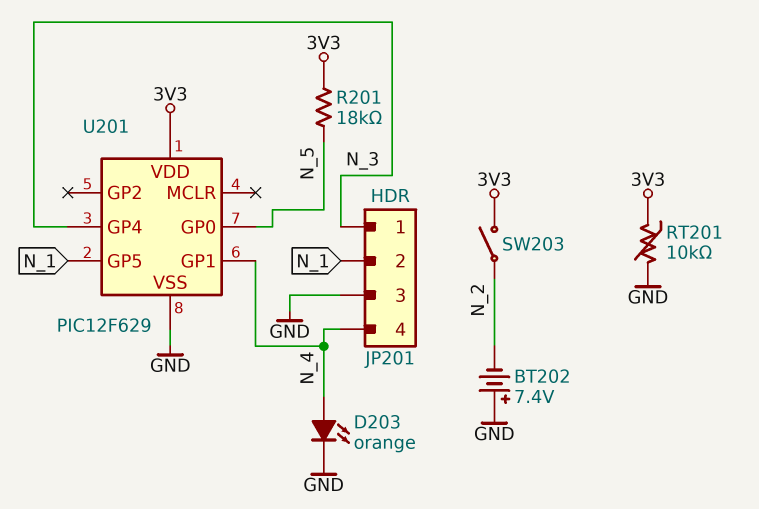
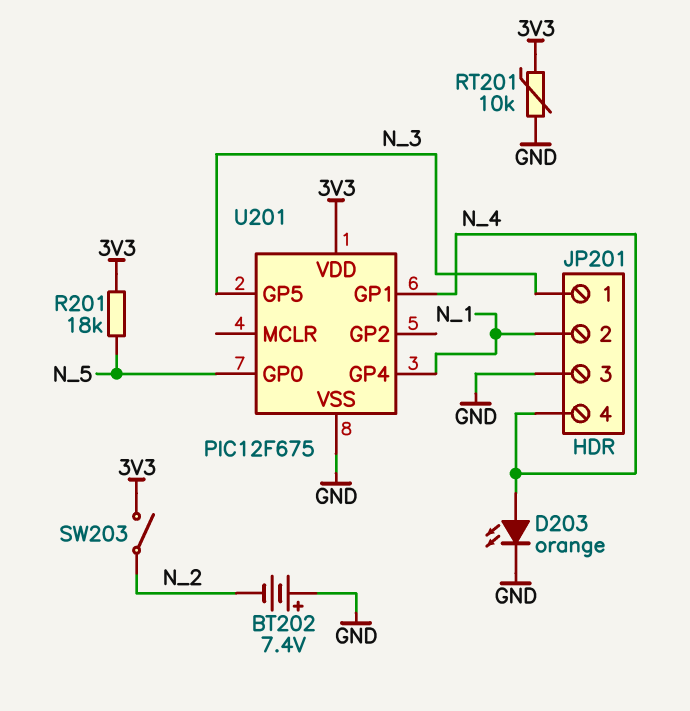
U201: PIC12F629 -> PIC12F675
U201 pin GP4: N_3 -> N_1
U201 pin GP5: N_1 -> N_3

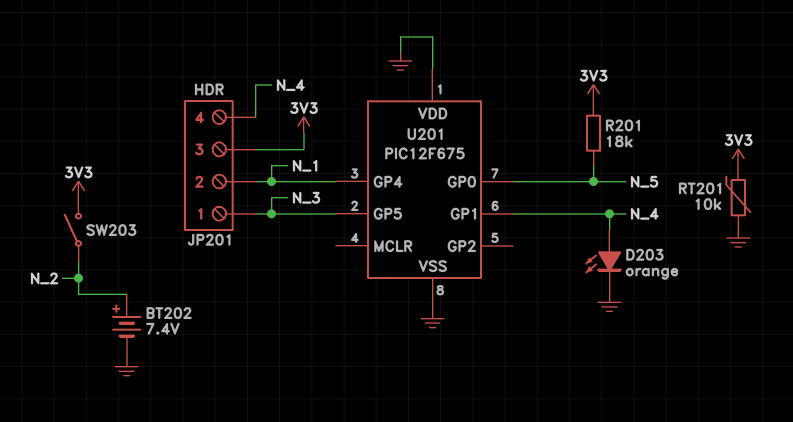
BT202: 7.4V (plus GND, minus N_2) -> 7.4V (plus N_2, minus GND)
JP201 pin 3: GND -> 3V3
U201 pin VDD: 3V3 -> GND

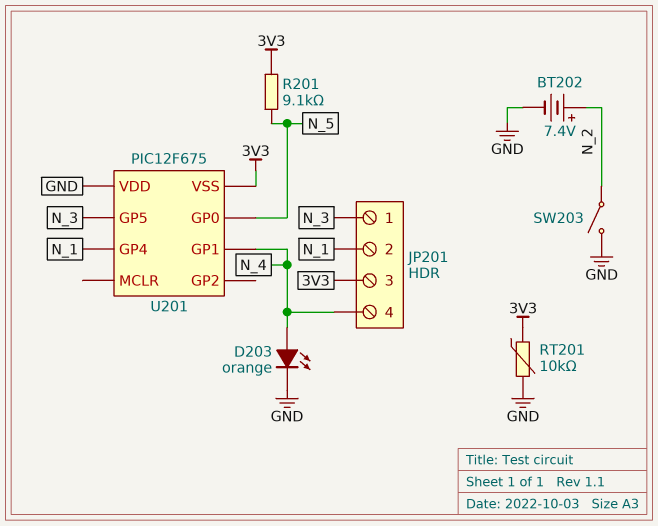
R201: 18k (3V3, N_5) -> 9.1k (3V3, N_5)
SW203: switch (3V3, N_2) -> switch (GND, N_2)
U201 pin VSS: GND -> 3V3

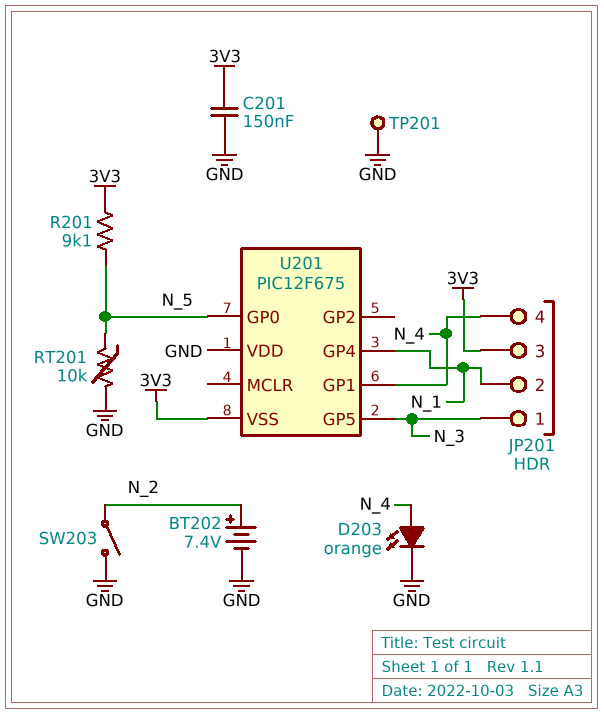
C201: none -> 150nF (3V3, GND)
RT201: 10k (3V3, GND) -> 10k (GND, N_5)
TP201: none -> test point (GND)

